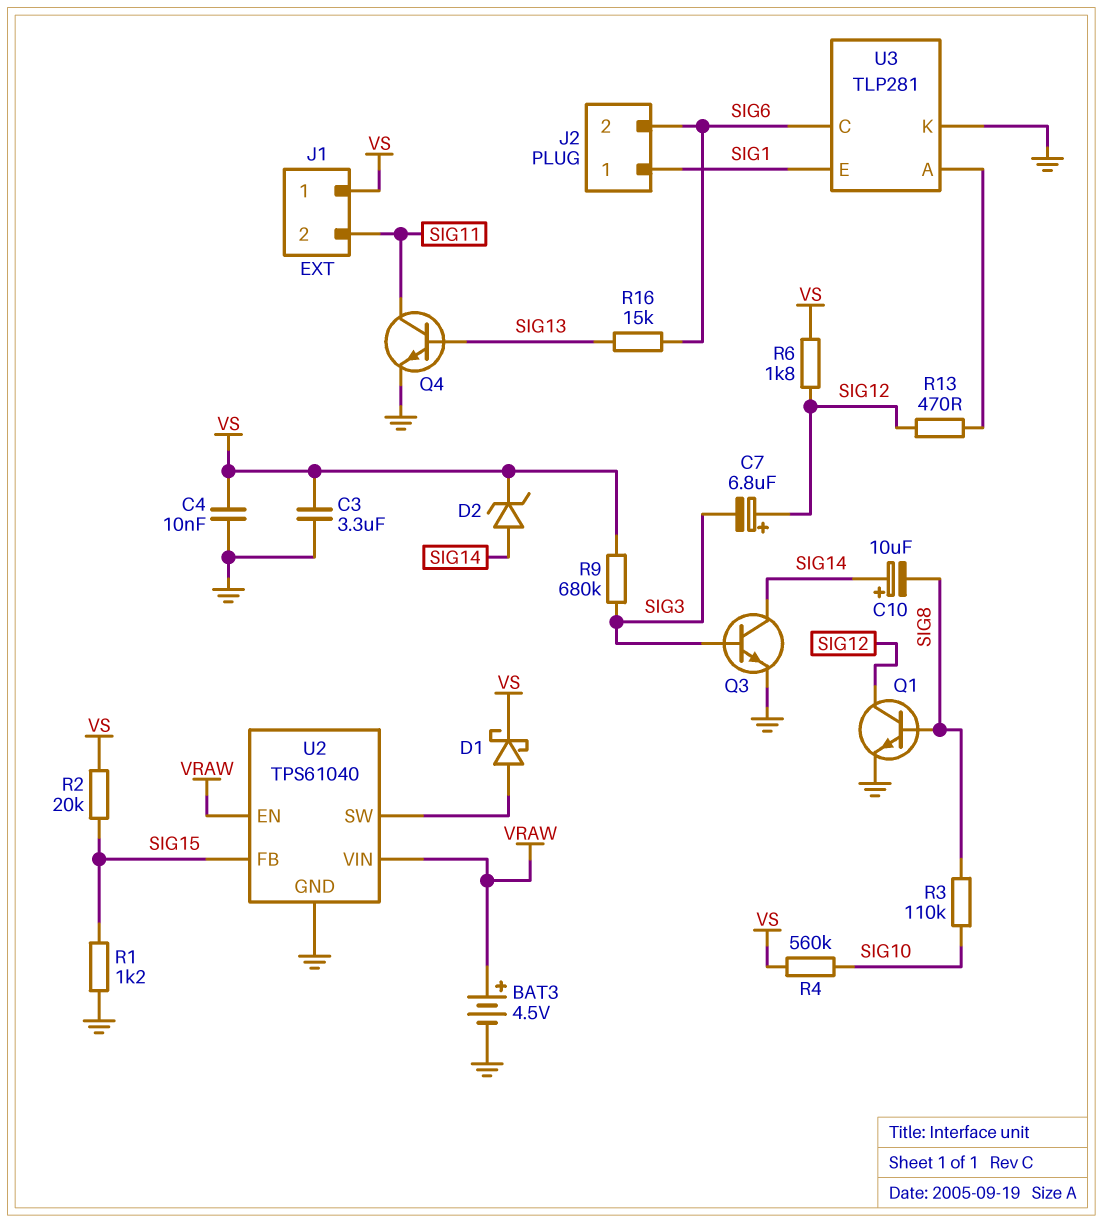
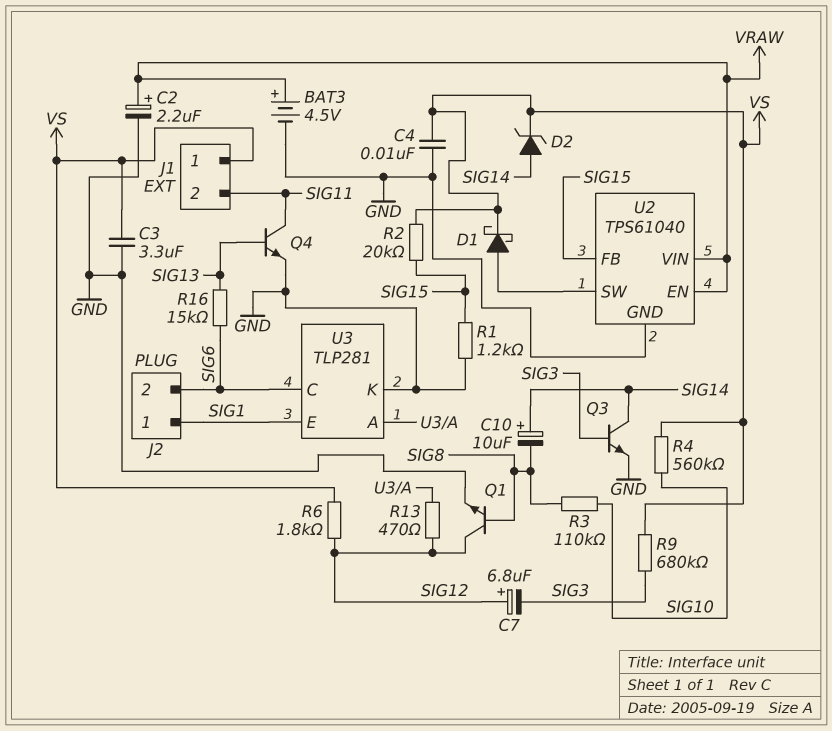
C2: none -> 2.2uF (plus VRAW, minus GND)

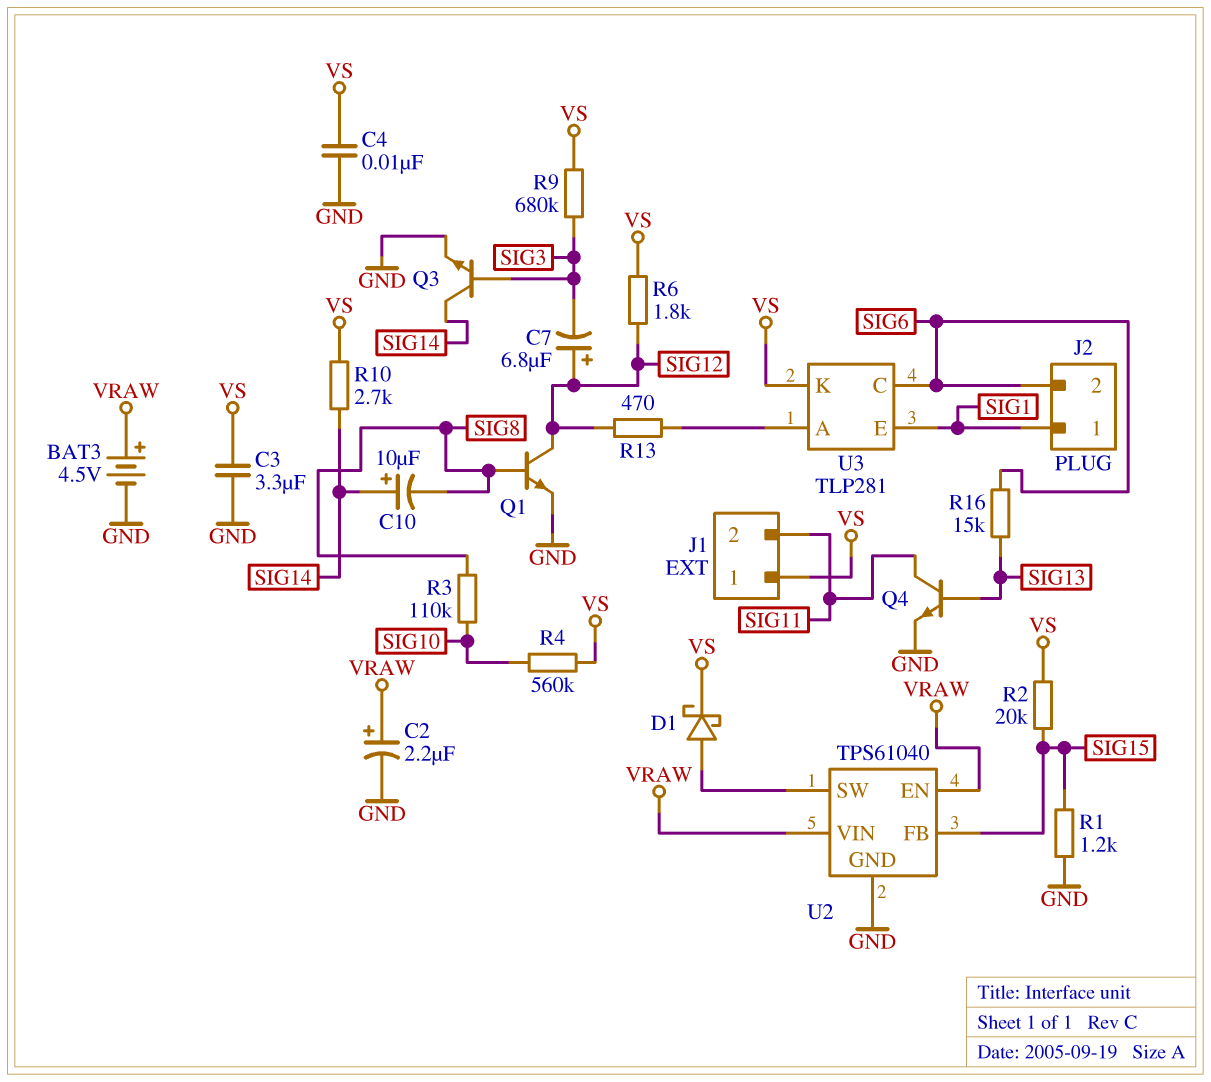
D2: zener (A SIG14, K VS) -> none
R10: none -> 2.7k (SIG14, VS)
U3 pin K: GND -> VS

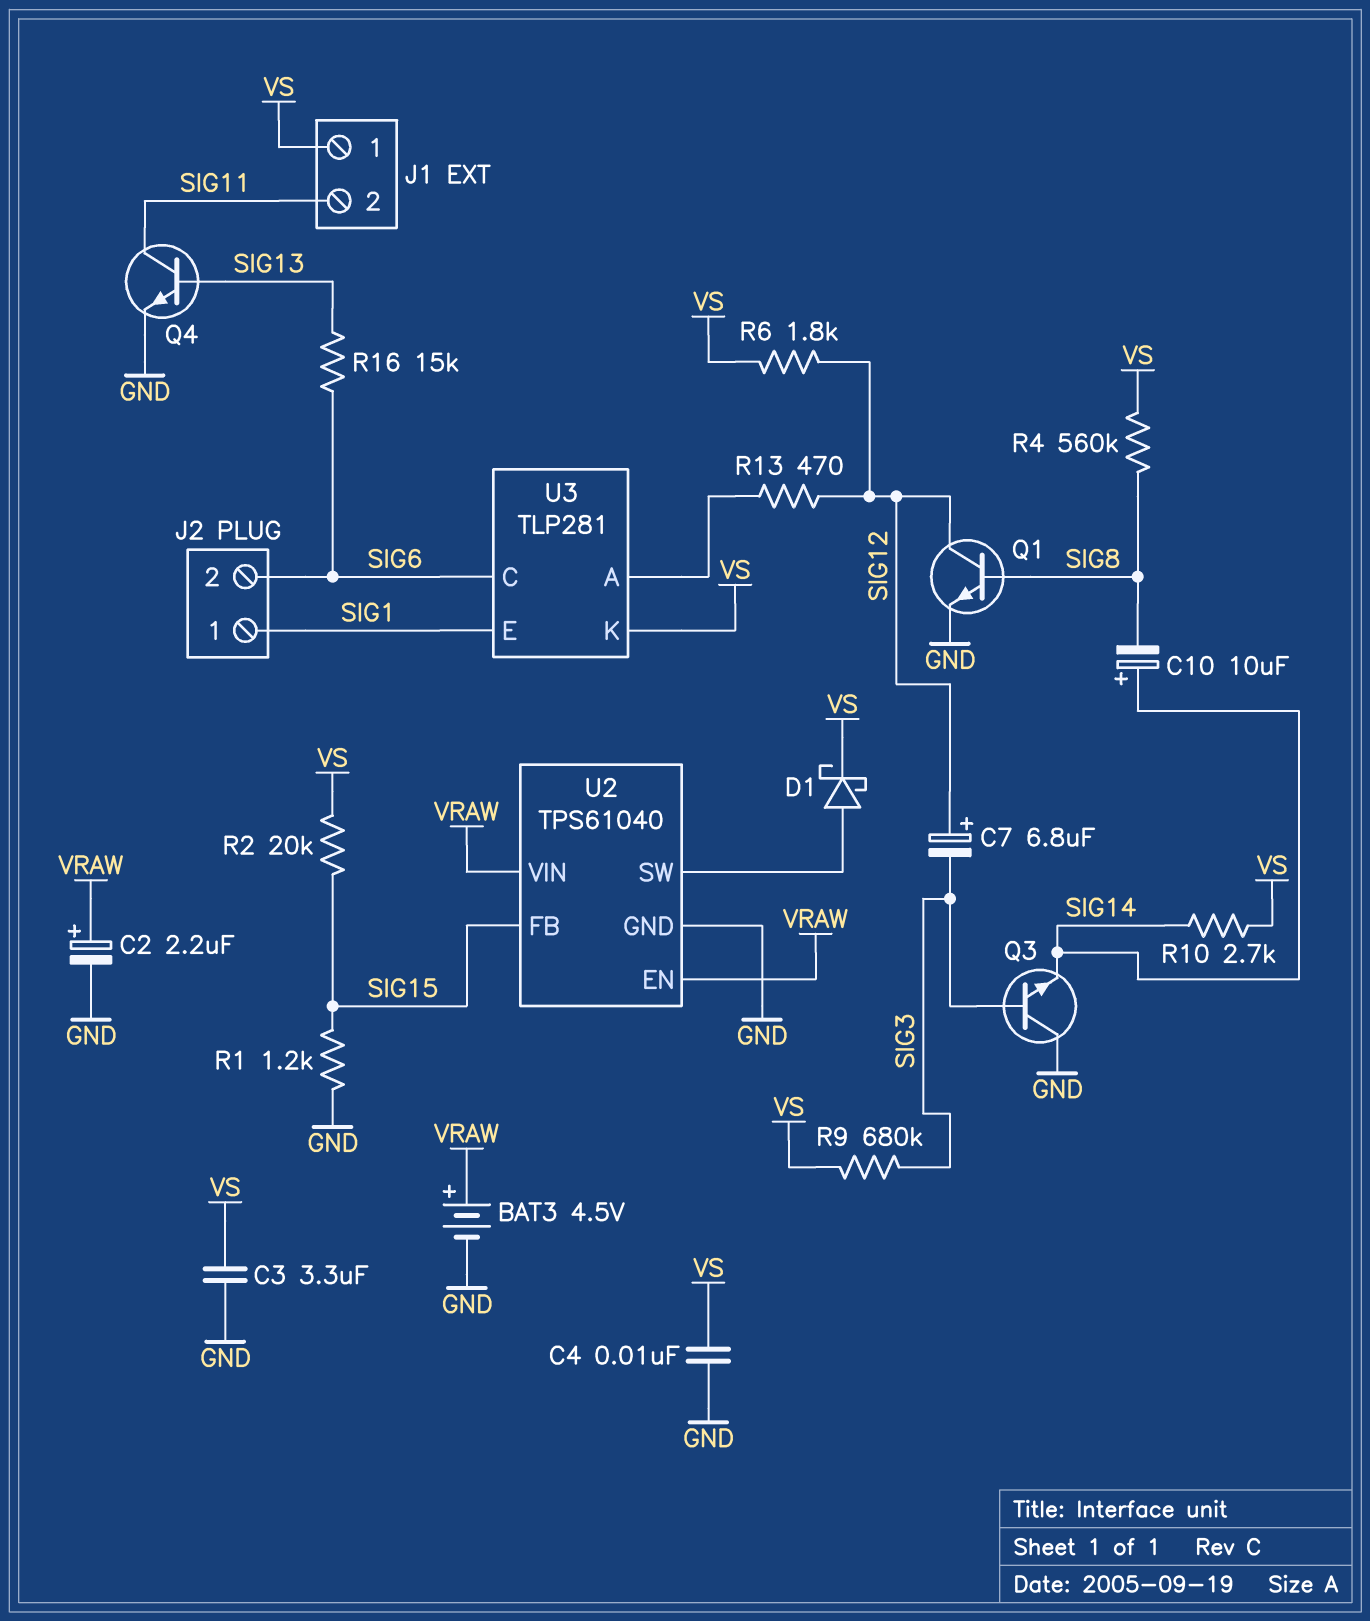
Q3: NPN (B SIG3, C SIG14, E GND) -> NPN (B SIG3, C GND, E SIG14)
R3: 110k (SIG8, SIG10) -> none
R4: 560k (SIG10, VS) -> 560k (SIG8, VS)

